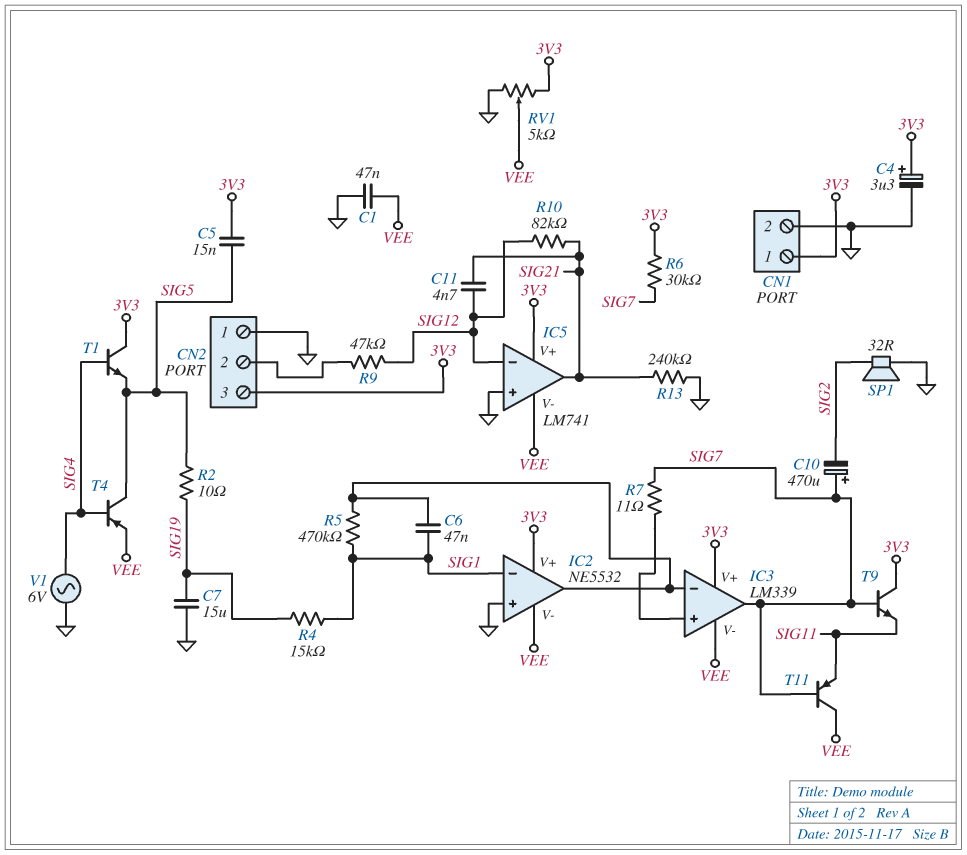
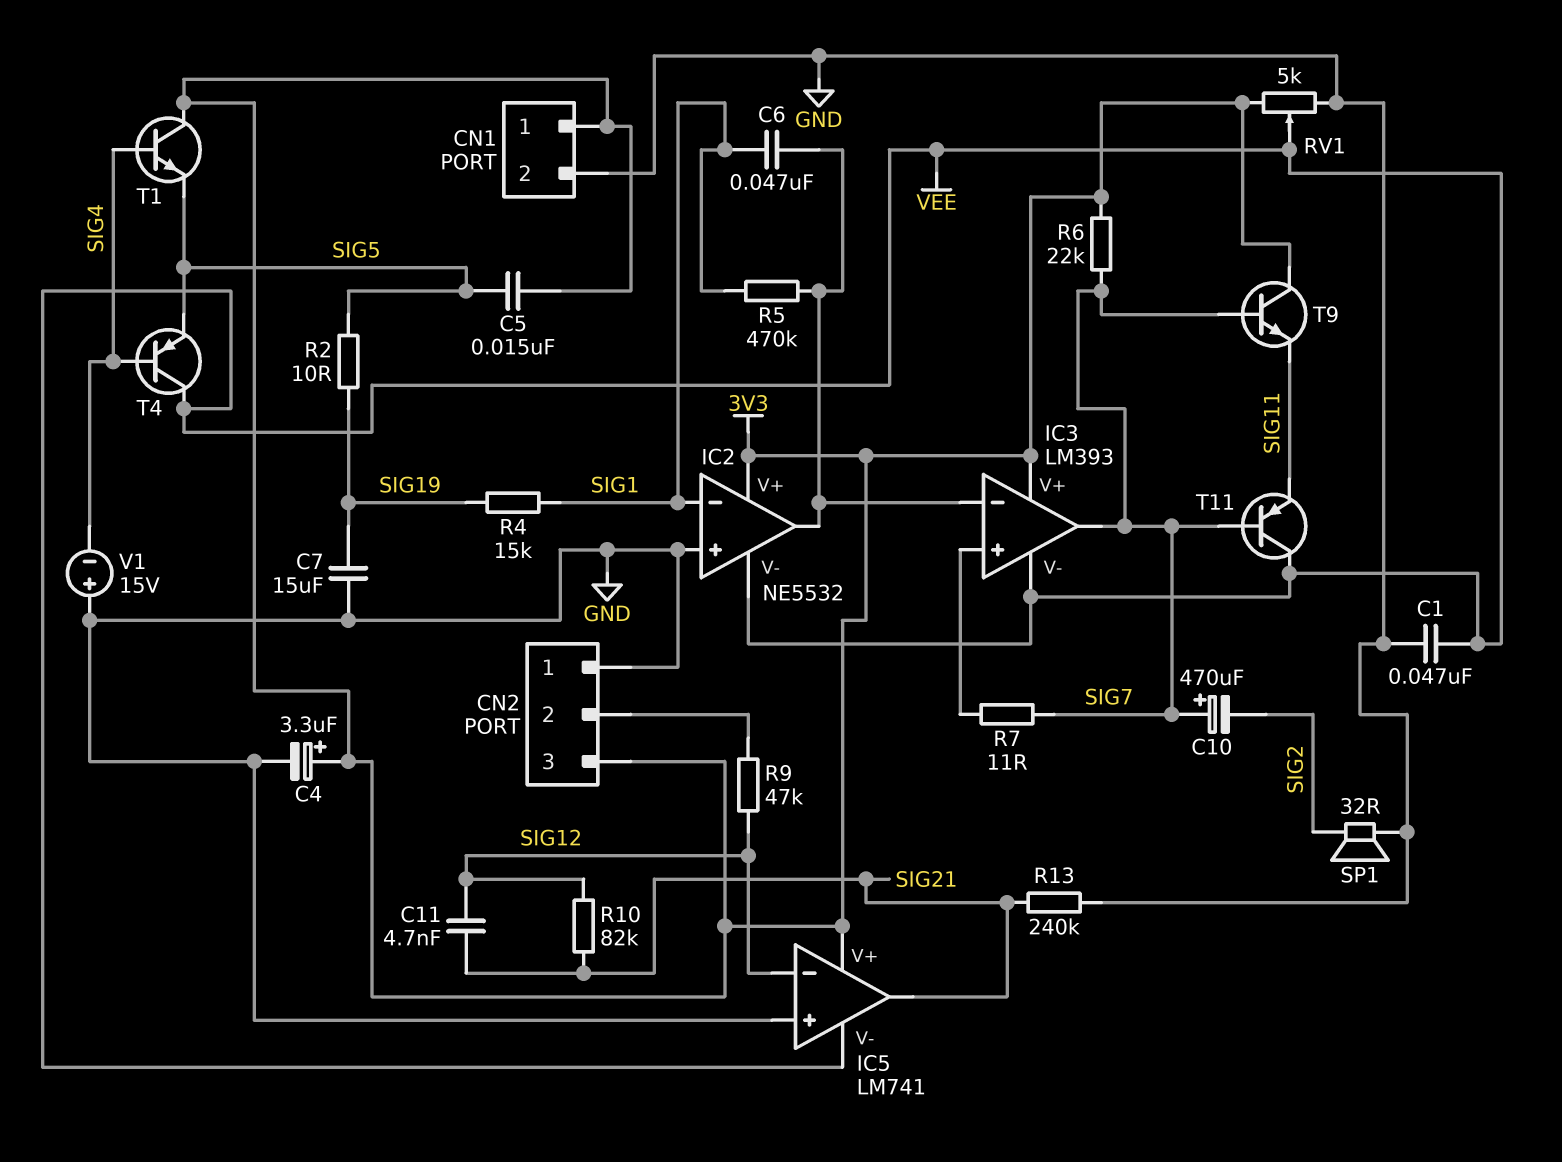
IC3: LM339 -> LM393
R6: 30k (3V3, SIG7) -> 22k (3V3, SIG7)
T4: PNP (B SIG4, C SIG5, E VEE) -> PNP (B SIG4, C VEE, E SIG5)
V1: AC 6V (GND, SIG4) -> 15V (plus GND, minus SIG4)

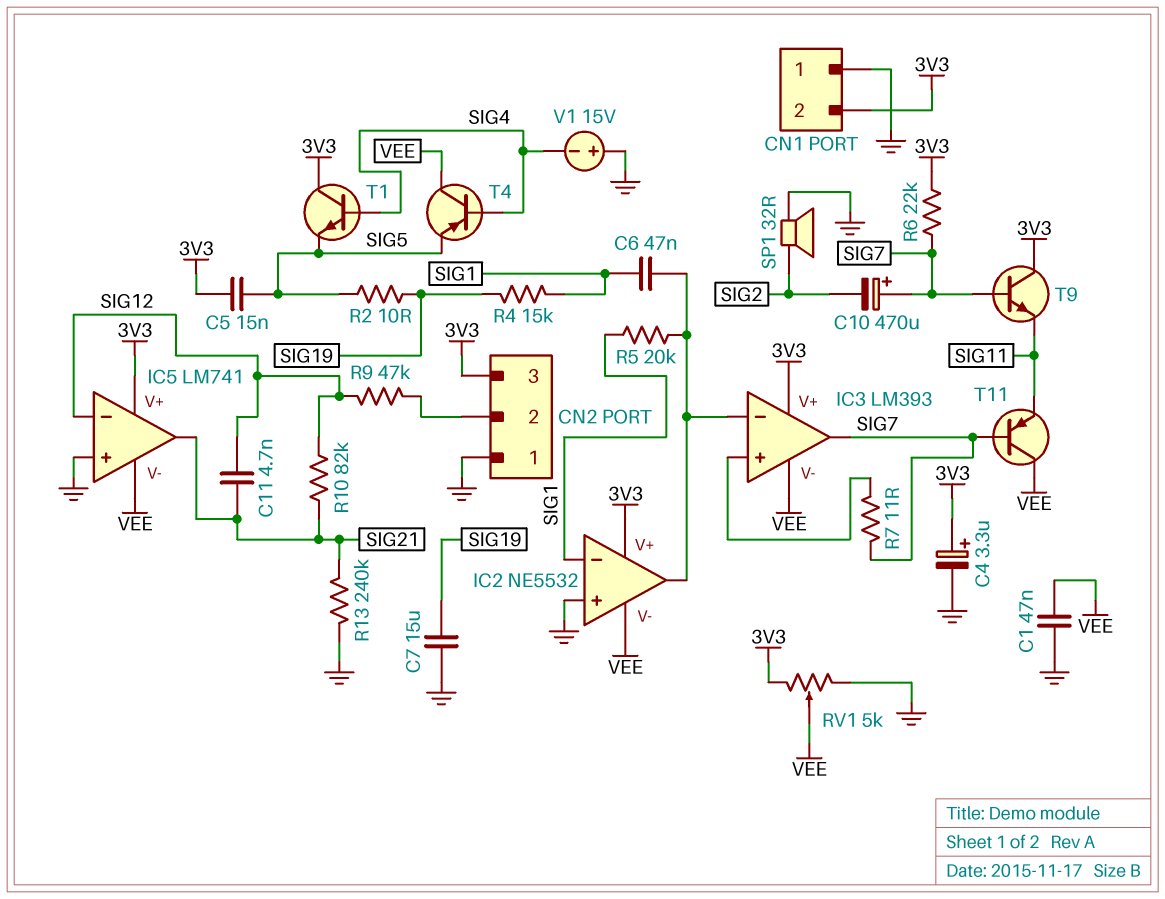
CN1 pin 1: 3V3 -> GND
CN1 pin 2: GND -> 3V3
R5: 470k (IC2/out, SIG1) -> 20k (IC2/out, SIG1)

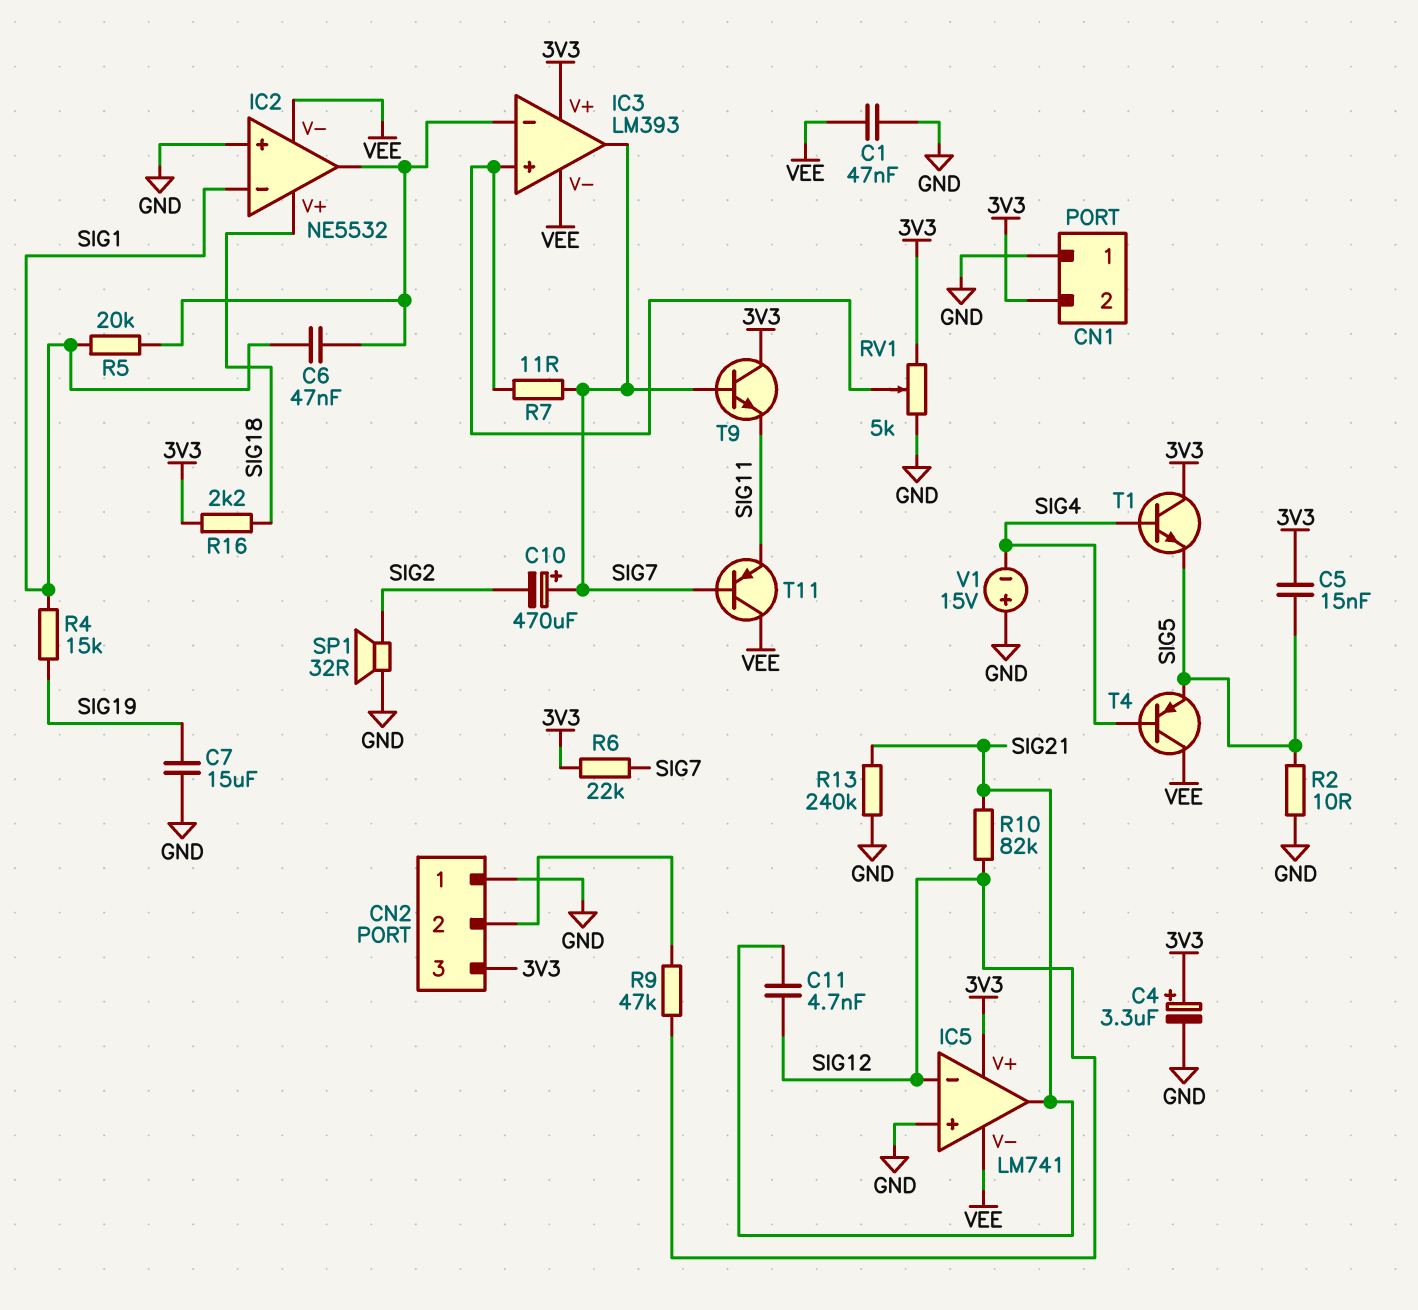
IC2 pin V+: 3V3 -> SIG18
R2: 10 (SIG5, SIG19) -> 10 (GND, SIG5)
R16: none -> 2.2k (3V3, SIG18)
RV1: 5k (3V3, GND, wiper VEE) -> 5k (3V3, GND, wiper IC3/in+)

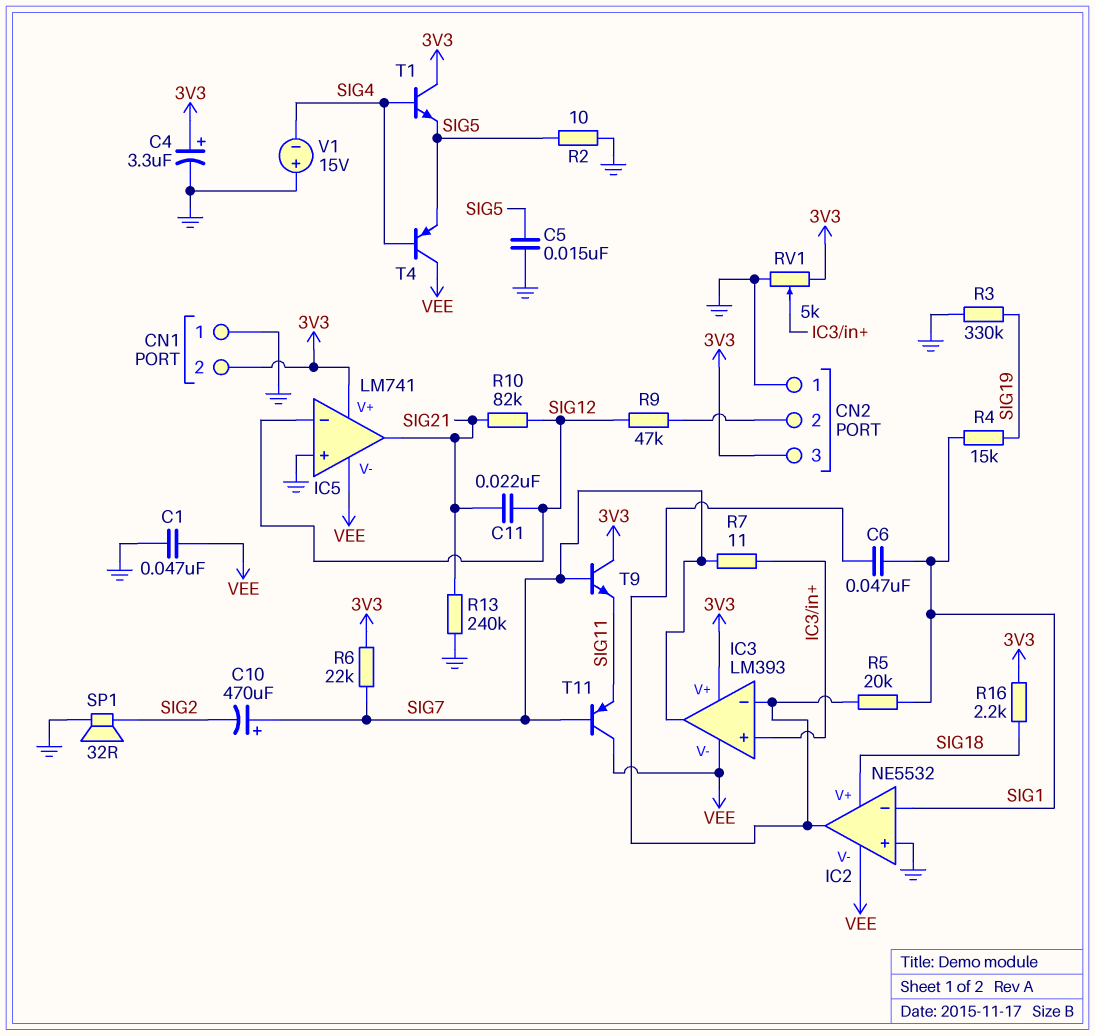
C5: 15nF (3V3, SIG5) -> 15nF (GND, SIG5)
C7: 15uF (GND, SIG19) -> none
C11: 4.7nF (SIG12, SIG21) -> 22nF (SIG12, SIG21)
R3: none -> 330k (GND, SIG19)

